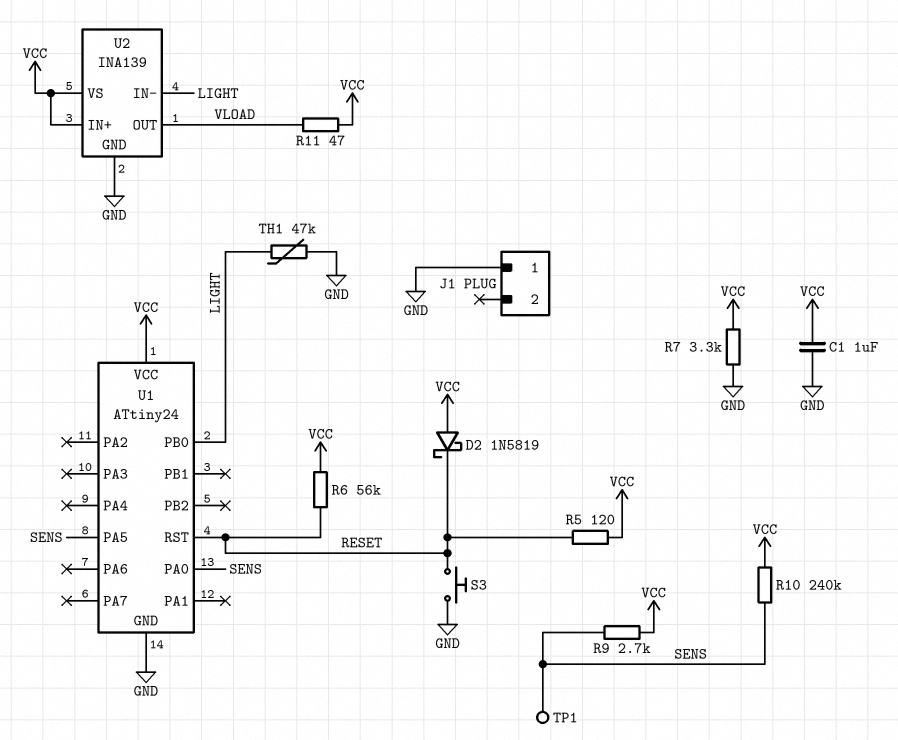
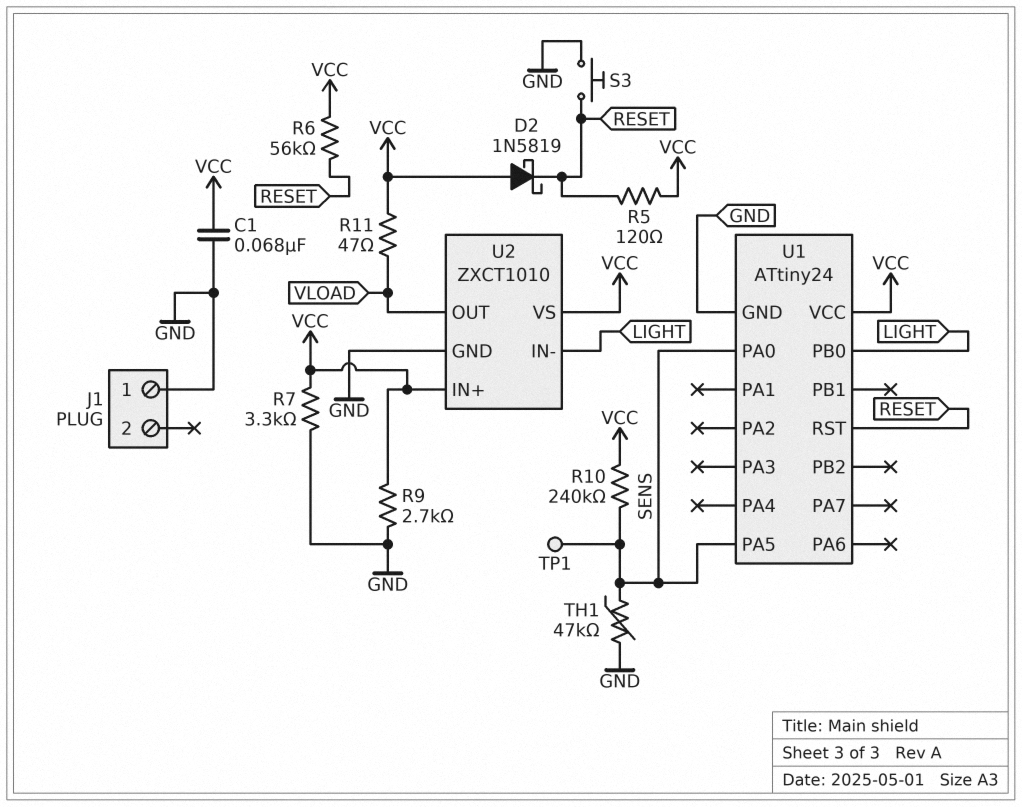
C1: 1uF (GND, VCC) -> 68nF (GND, VCC)
R9: 2.7k (SENS, VCC) -> 2.7k (GND, VCC)
TH1: 47k (GND, LIGHT) -> 47k (GND, SENS)
U2: INA139 -> ZXCT1010

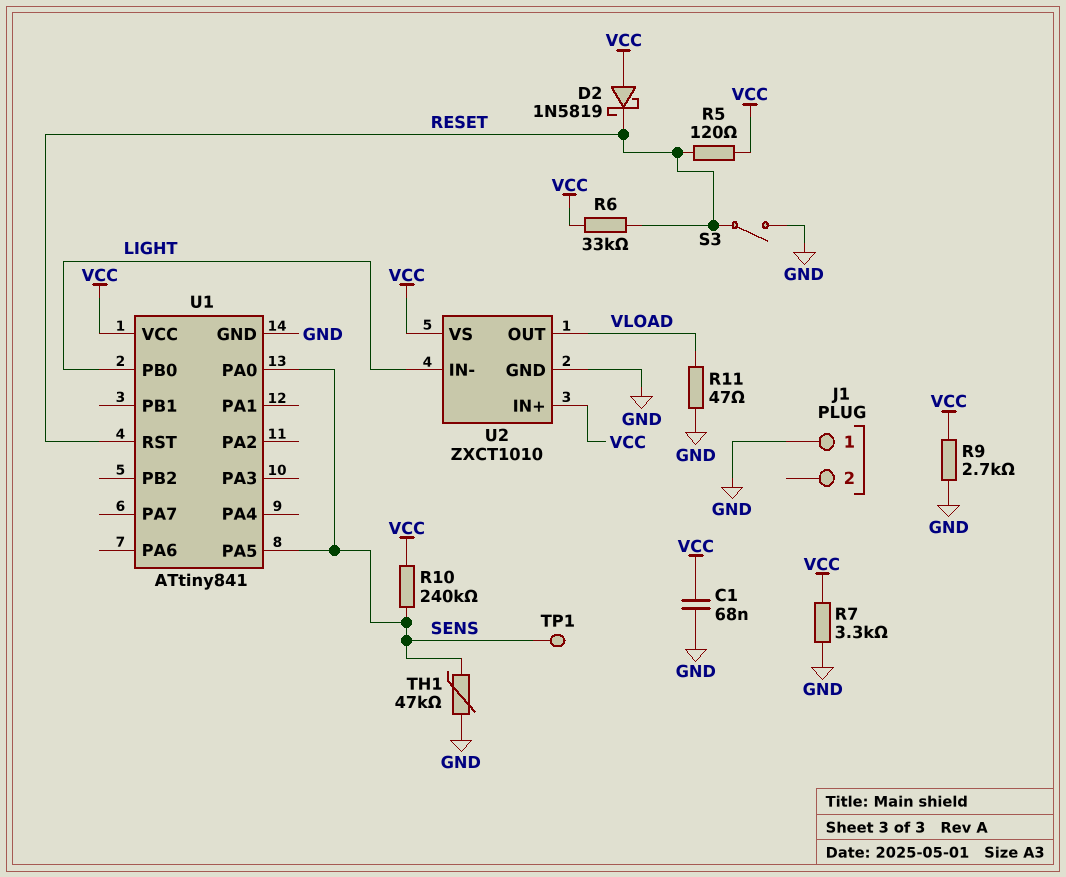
R6: 56k (RESET, VCC) -> 33k (RESET, VCC)
R11: 47 (VCC, VLOAD) -> 47 (GND, VLOAD)
S3: button (GND, RESET) -> switch (GND, RESET)
U1: ATtiny24 -> ATtiny841

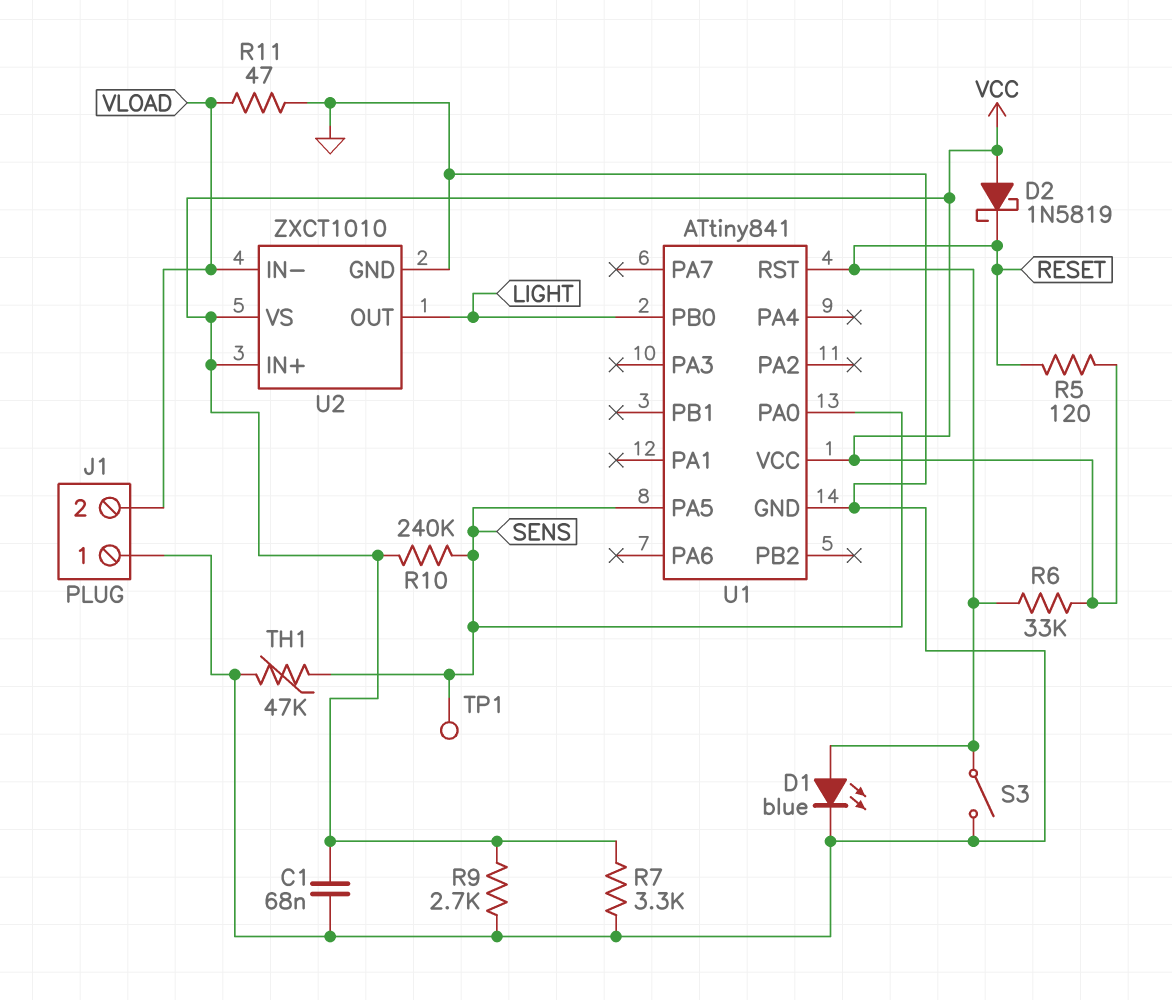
D1: none -> LED blue (A RESET, K GND)
J1 pin 2: none -> VLOAD
U2 pin IN-: LIGHT -> VLOAD
U2 pin OUT: VLOAD -> LIGHT

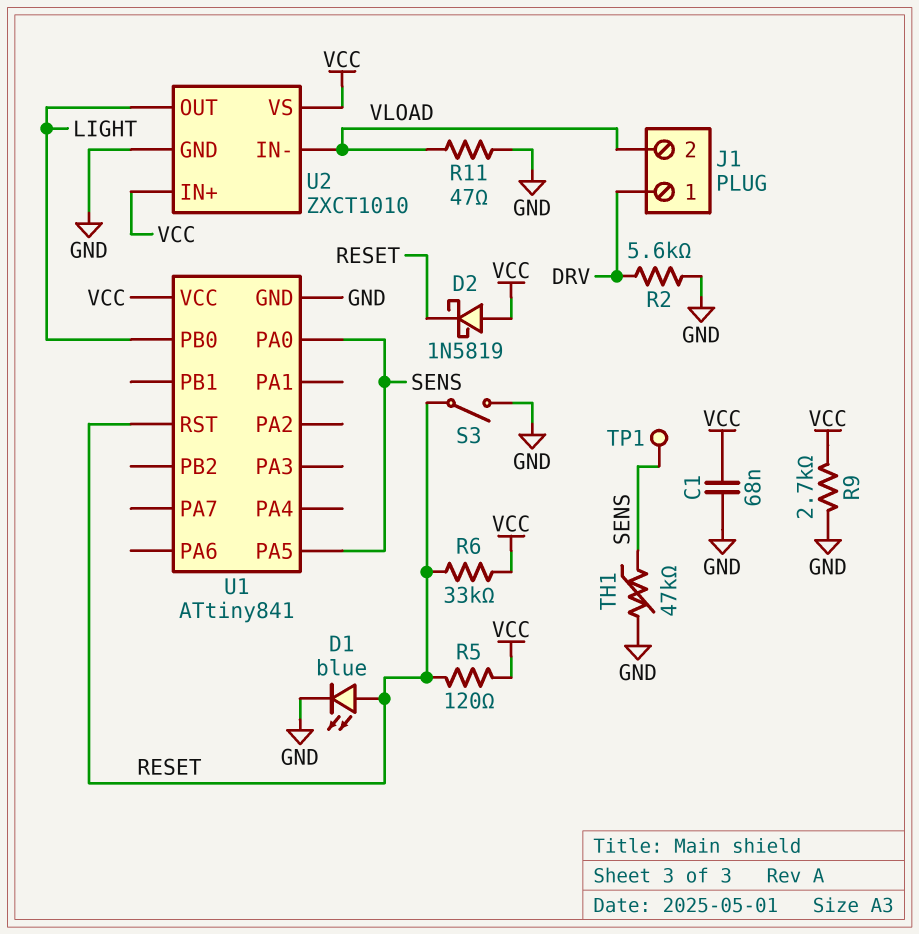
J1 pin 1: GND -> DRV
R2: none -> 5.6k (DRV, GND)
R7: 3.3k (GND, VCC) -> none
R10: 240k (SENS, VCC) -> none

